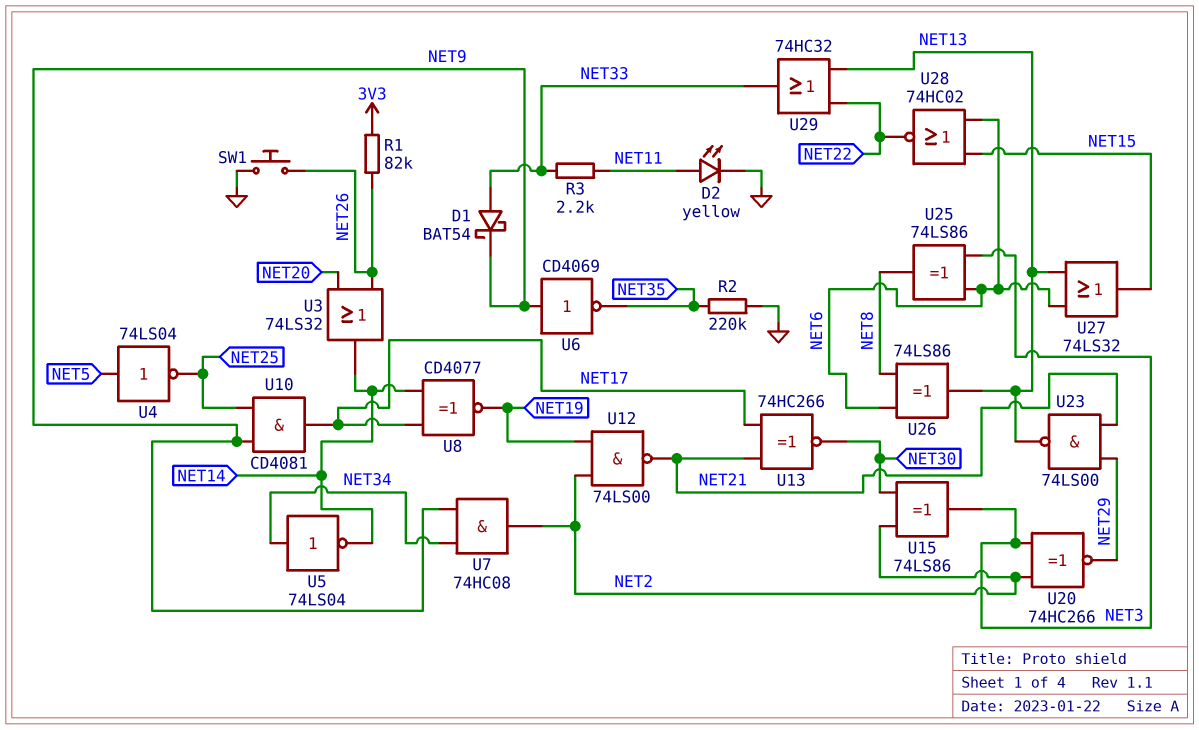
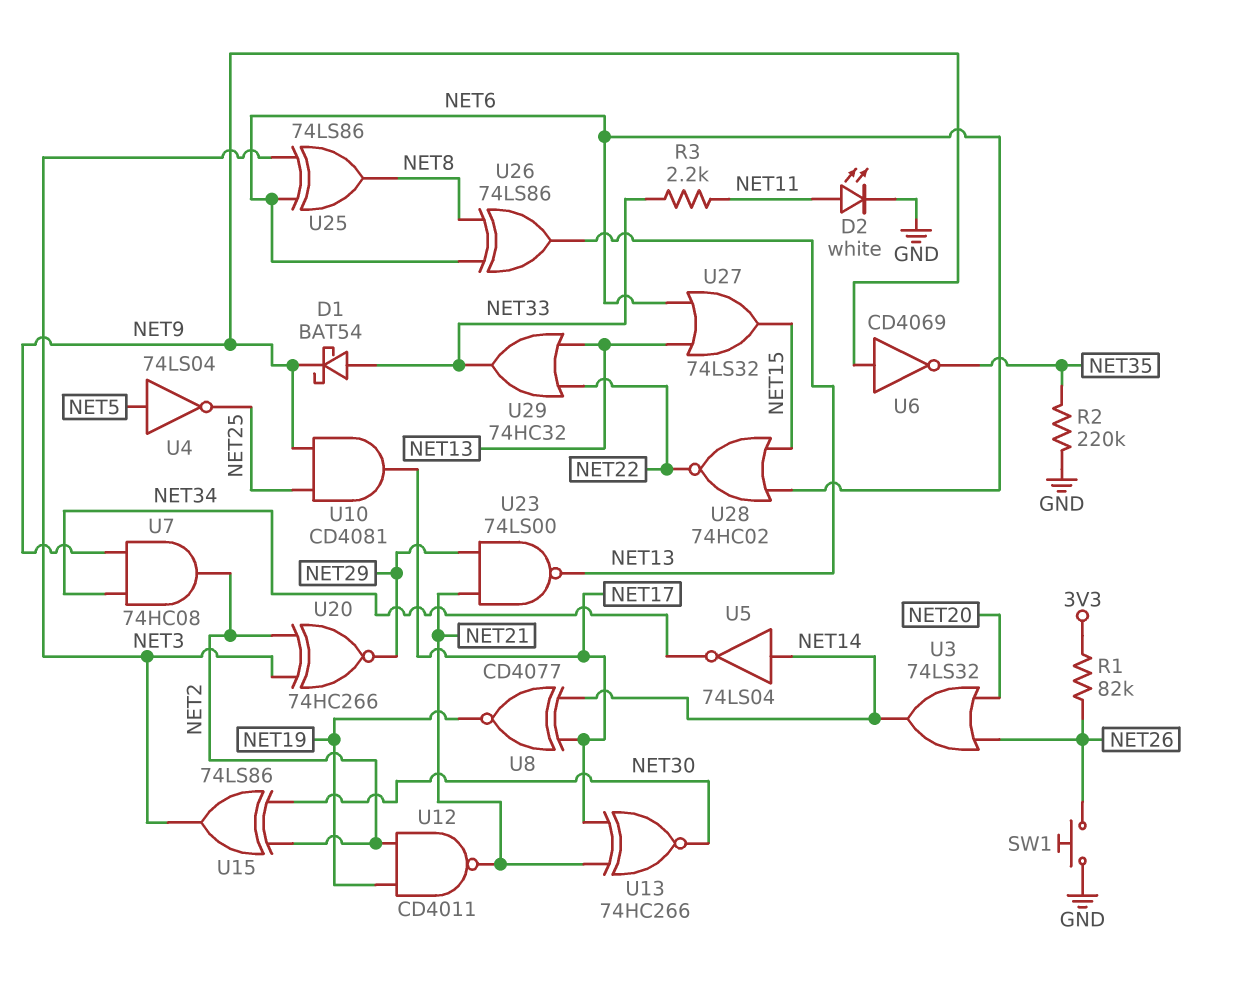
D2: LED yellow (A NET11, K GND) -> LED white (A NET11, K GND)
U5: NOT 74LS04 (in NET34, out NET14) -> NOT 74LS04 (in NET14, out NET34)
U12: NAND 74LS00 (in NET2, in NET19, out NET21) -> NAND CD4011 (in NET2, in NET19, out NET21)

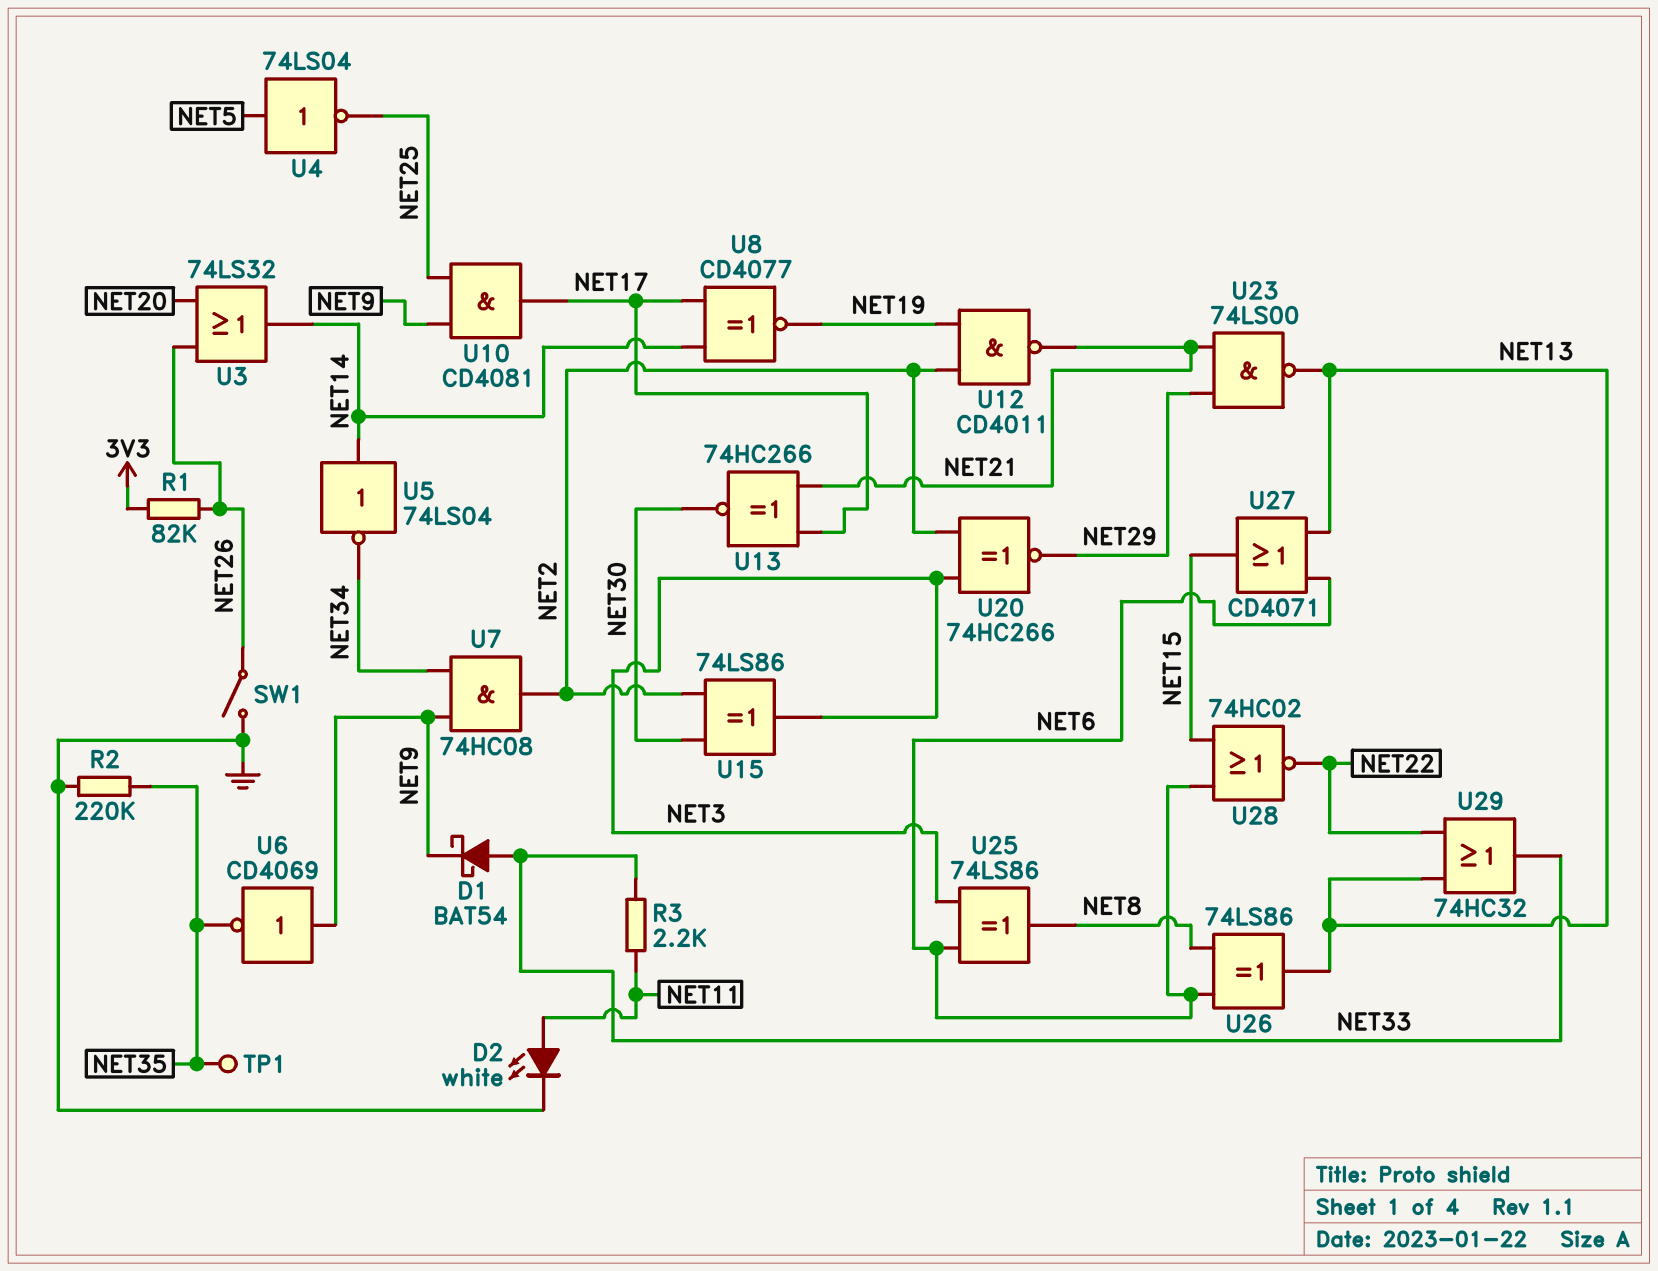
SW1: button (GND, NET26) -> switch (GND, NET26)
TP1: none -> test point (NET35)
U27: OR 74LS32 (in NET6, in NET13, out NET15) -> OR CD4071 (in NET6, in NET13, out NET15)

